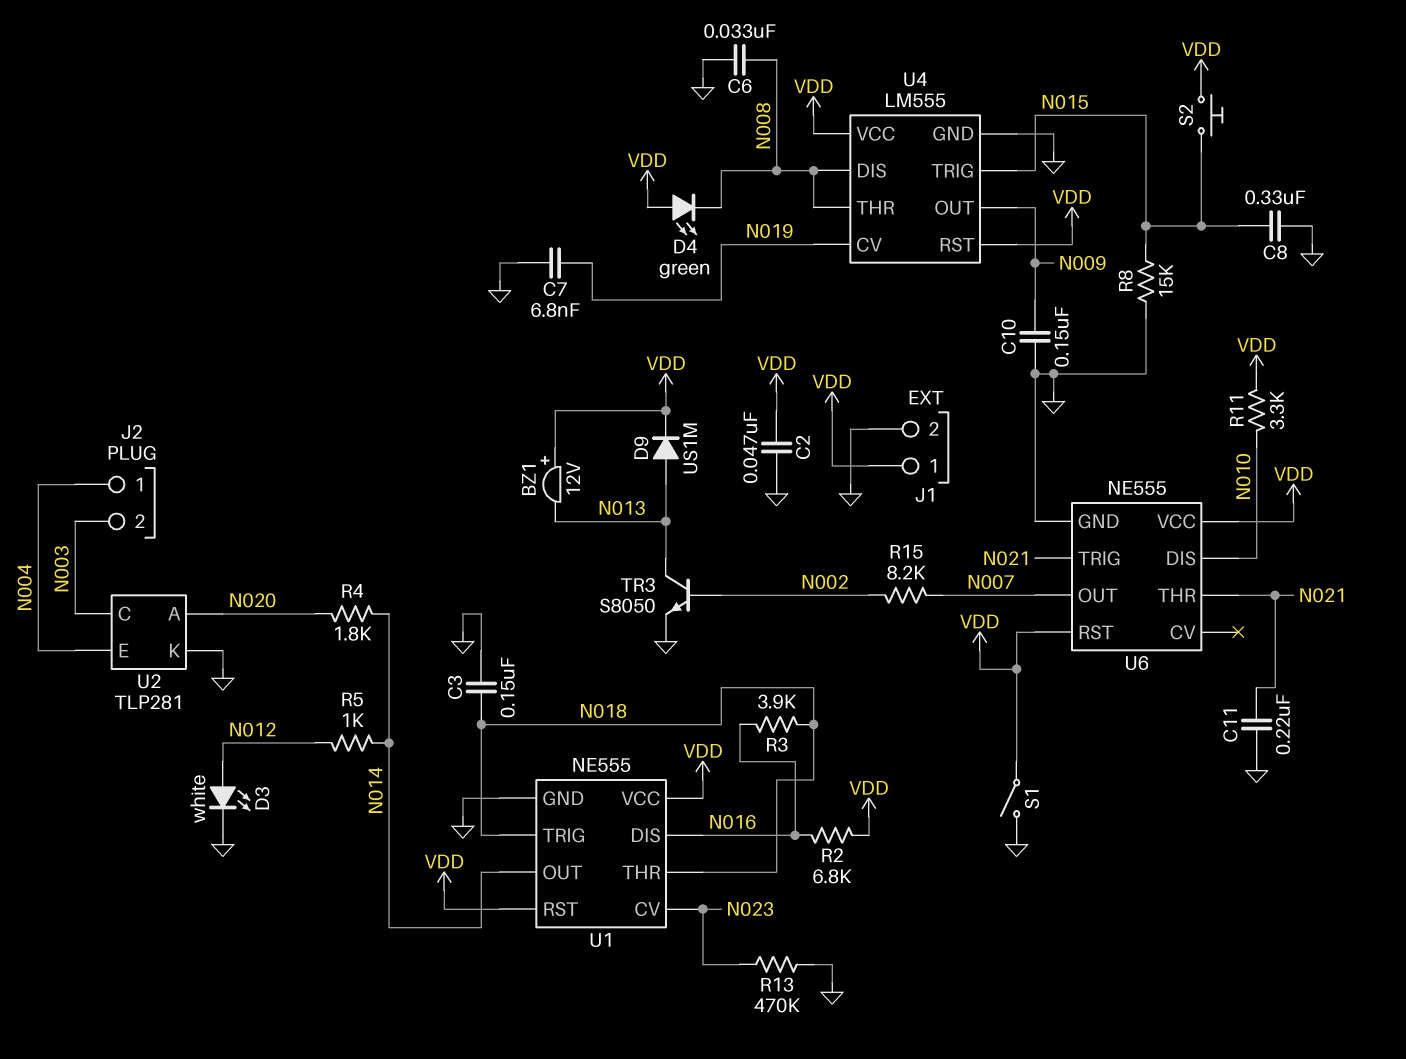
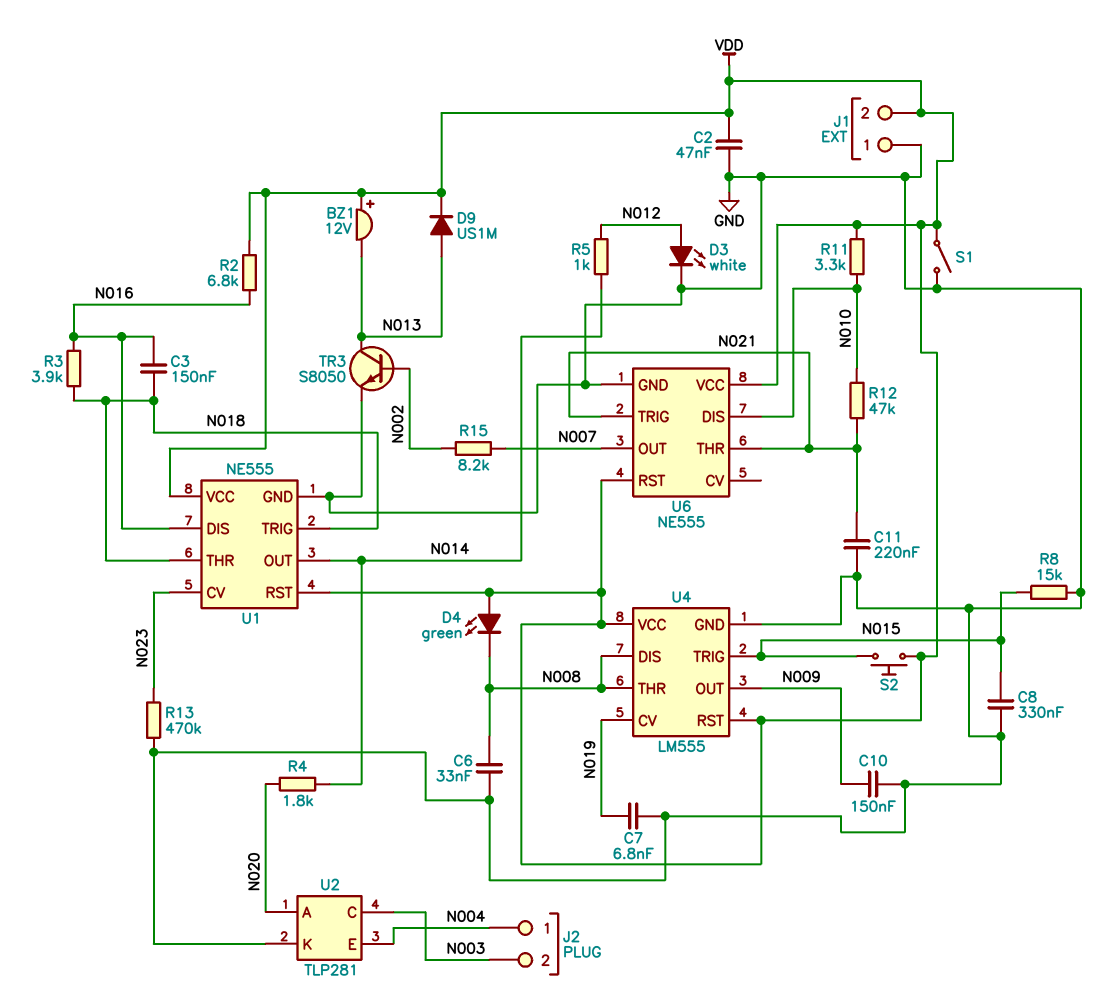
C3: 150nF (GND, N018) -> 150nF (N016, N018)
J1 pin 1: VDD -> GND
J1 pin 2: GND -> VDD
R12: none -> 47k (N010, N021)

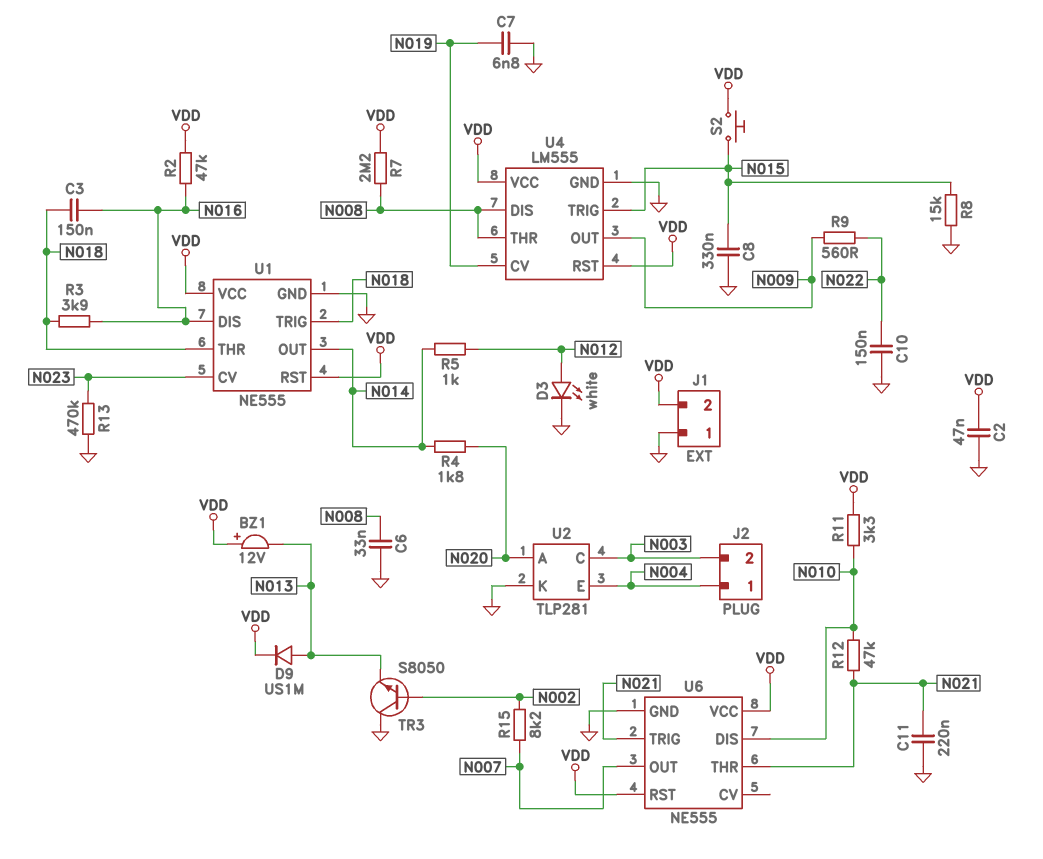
C10: 150nF (GND, N009) -> 150nF (GND, N022)
D4: LED green (A VDD, K N008) -> none
R2: 6.8k (N016, VDD) -> 47k (N016, VDD)
R7: none -> 2.2M (N008, VDD)
R9: none -> 560 (N009, N022)
S1: switch (GND, VDD) -> none
TR3: NPN S8050 (B N002, C N013, E GND) -> NPN S8050 (B N002, C GND, E N013)

